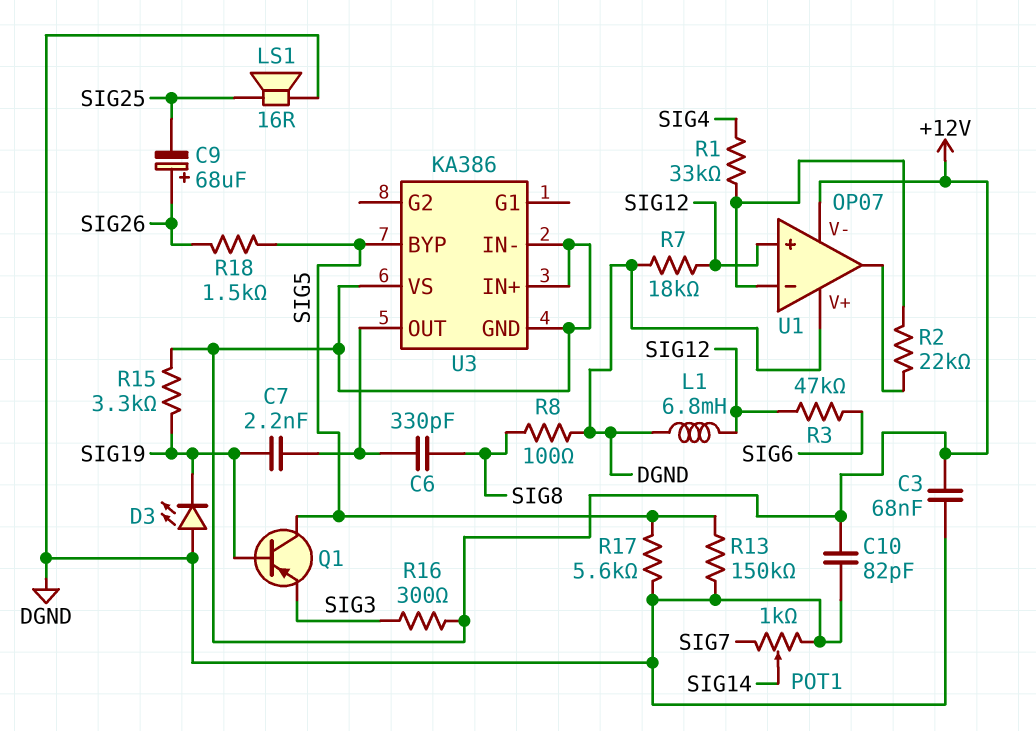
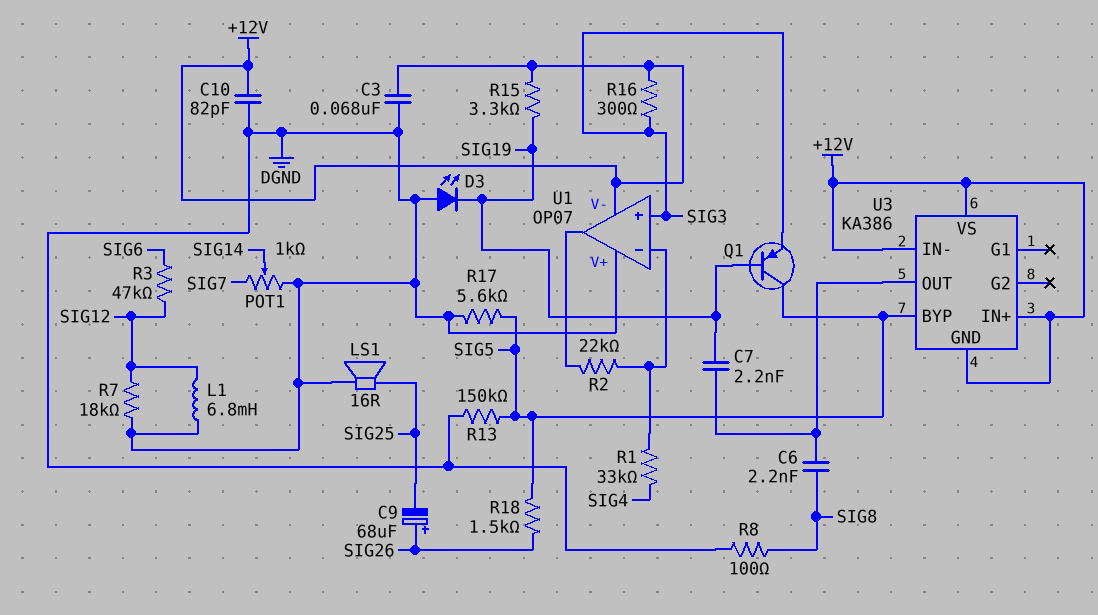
C6: 330pF (SIG8, U3/OUT) -> 2.2nF (SIG8, U3/OUT)
U1 pin in+: SIG12 -> SIG3

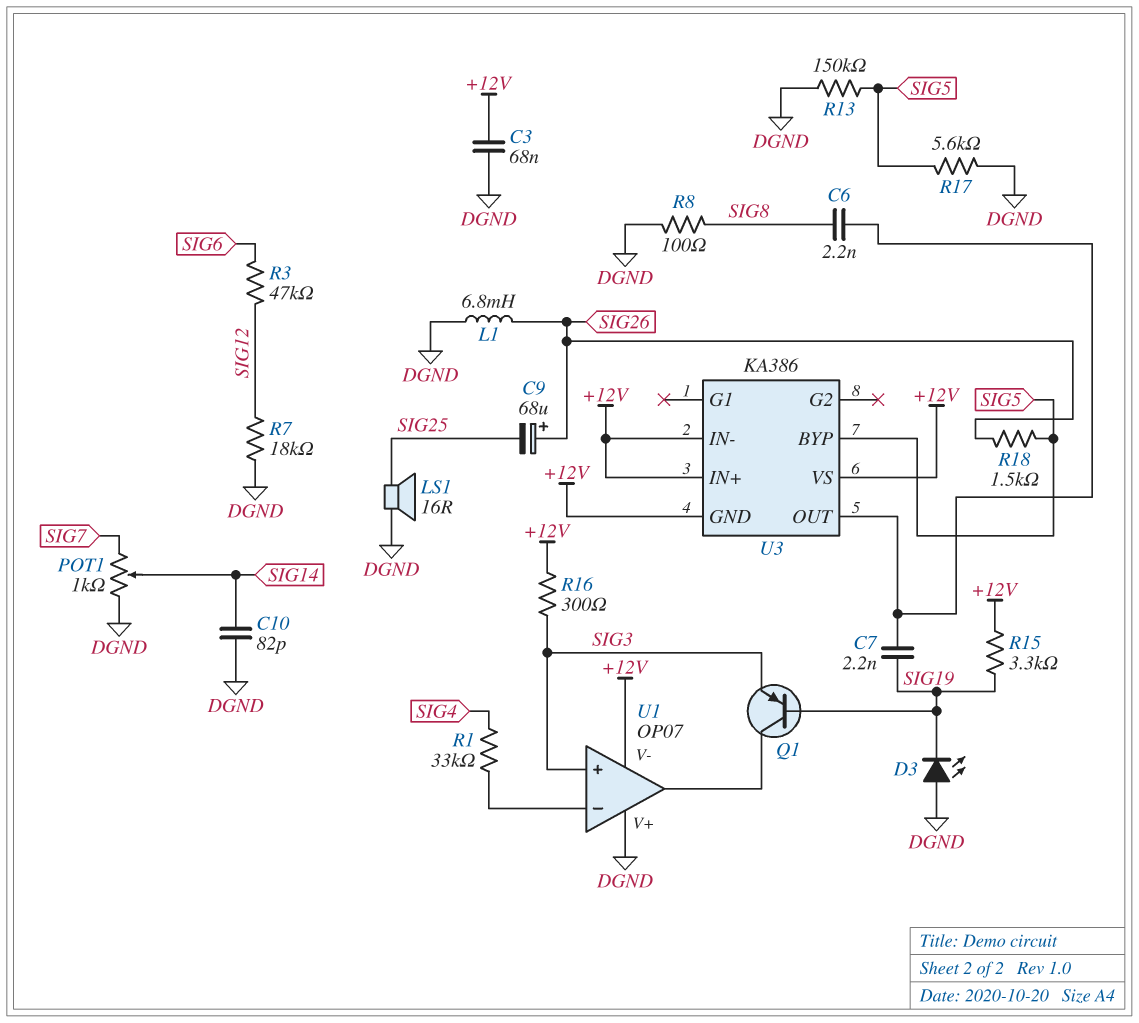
C10: 82pF (+12V, DGND) -> 82pF (DGND, SIG14)
L1: 6.8mH (DGND, SIG12) -> 6.8mH (DGND, SIG26)
Q1: PNP (B SIG19, C SIG5, E SIG3) -> PNP (B SIG19, C U1/out, E SIG3)
R2: 22k (U1/in-, U1/out) -> none

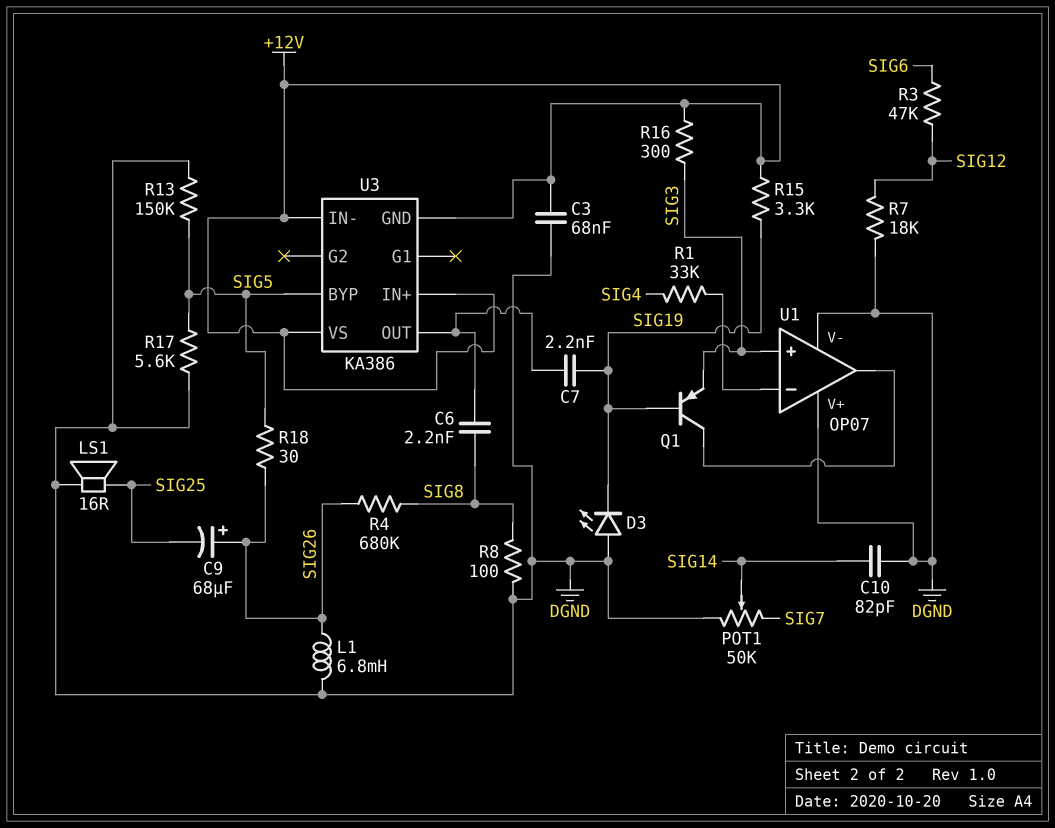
POT1: 1k (DGND, SIG7, wiper SIG14) -> 50k (DGND, SIG7, wiper SIG14)
R4: none -> 680k (SIG8, SIG26)
R18: 1.5k (SIG5, SIG26) -> 30 (SIG5, SIG26)
U1 pin V-: +12V -> DGND

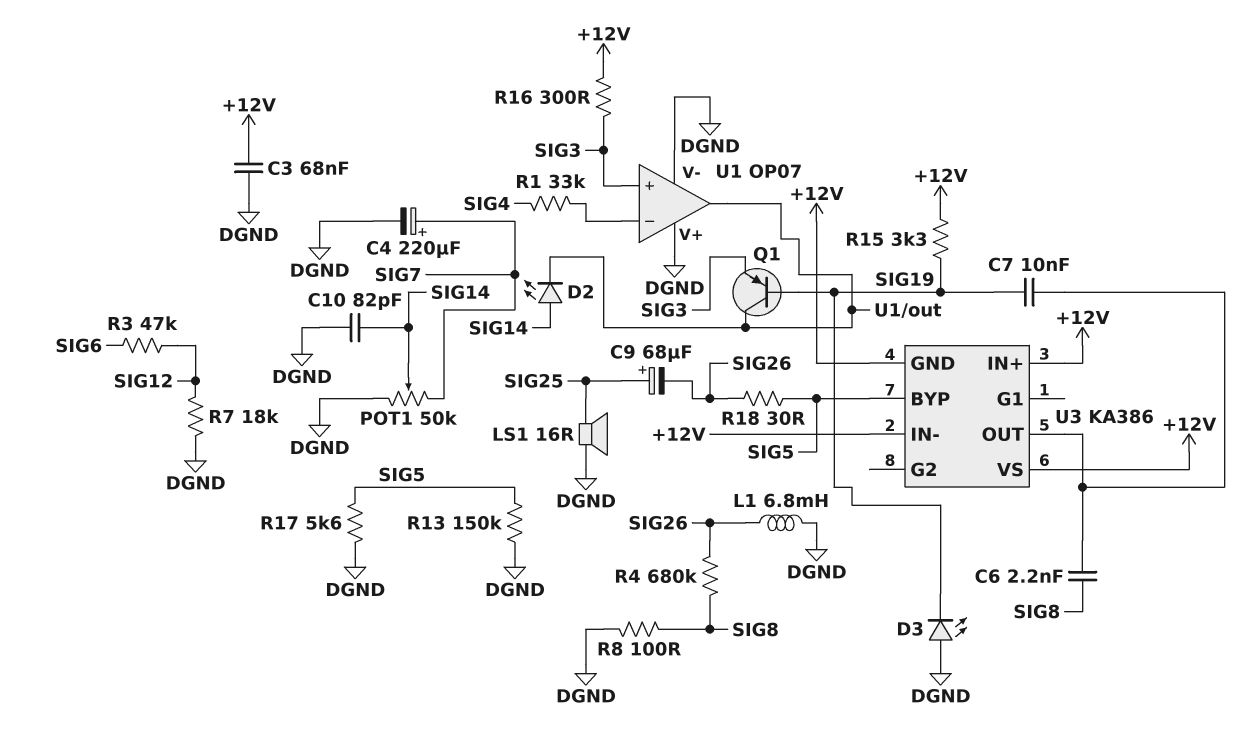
C4: none -> 220uF (plus SIG7, minus DGND)
C7: 2.2nF (SIG19, U3/OUT) -> 10nF (SIG19, U3/OUT)
C9: 68uF (plus SIG26, minus SIG25) -> 68uF (plus SIG25, minus SIG26)
D2: none -> LED (A SIG14, K U1/out)

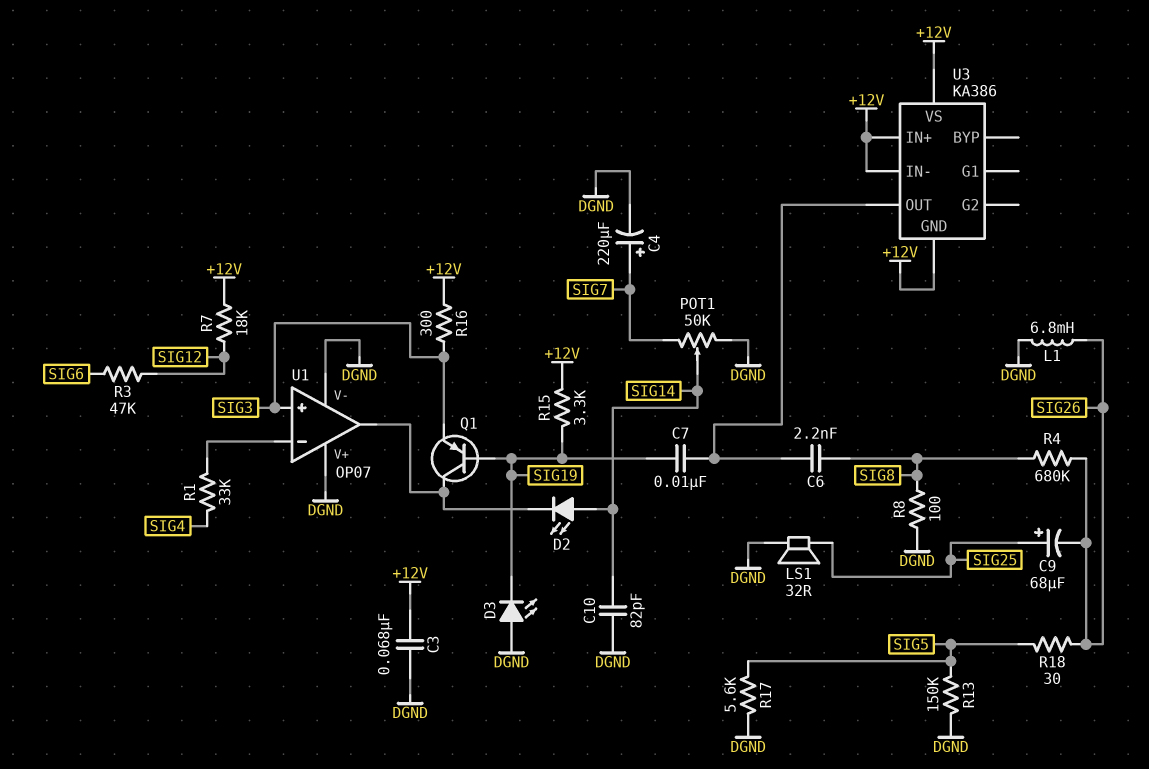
LS1: speaker 16R (DGND, SIG25) -> speaker 32R (DGND, SIG25)
R7: 18k (DGND, SIG12) -> 18k (+12V, SIG12)
U3 pin BYP: SIG5 -> none

